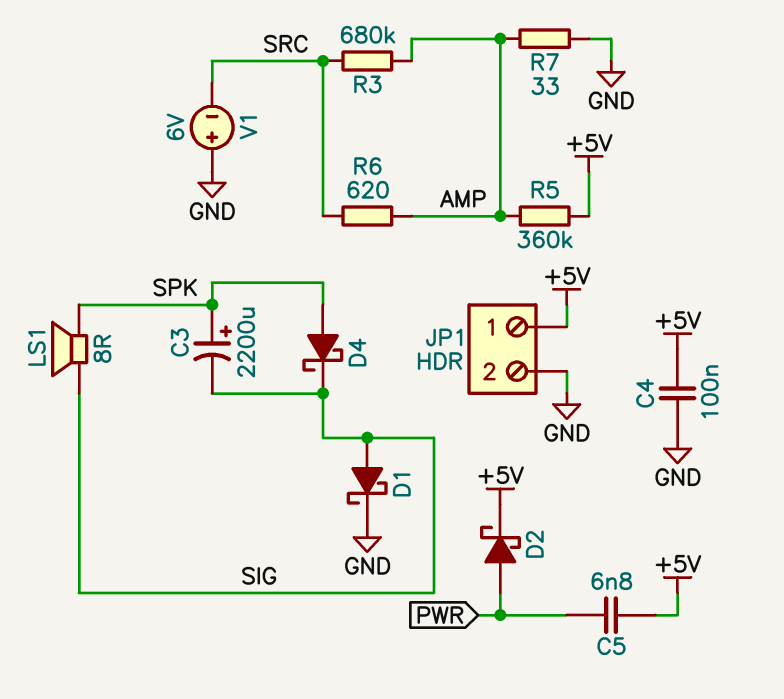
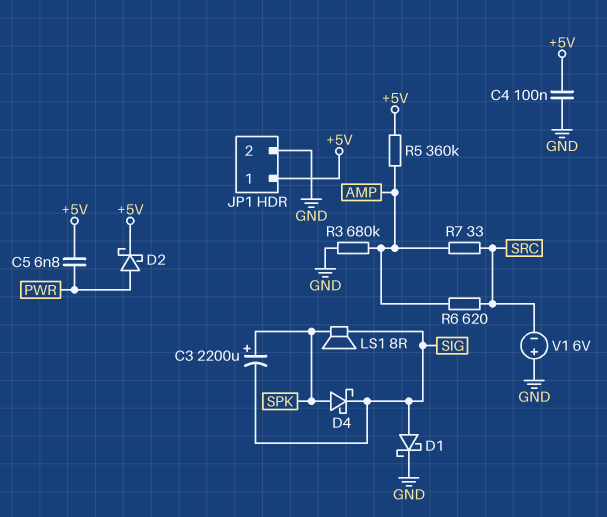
R3: 680k (AMP, SRC) -> 680k (AMP, GND)
R7: 33 (AMP, GND) -> 33 (AMP, SRC)

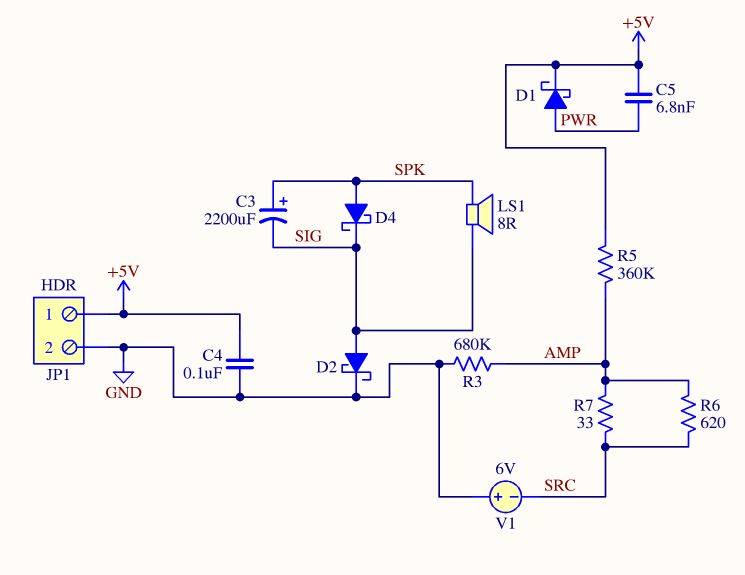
D1: schottky (A SIG, K GND) -> schottky (A PWR, K +5V)
D2: schottky (A PWR, K +5V) -> schottky (A SIG, K GND)

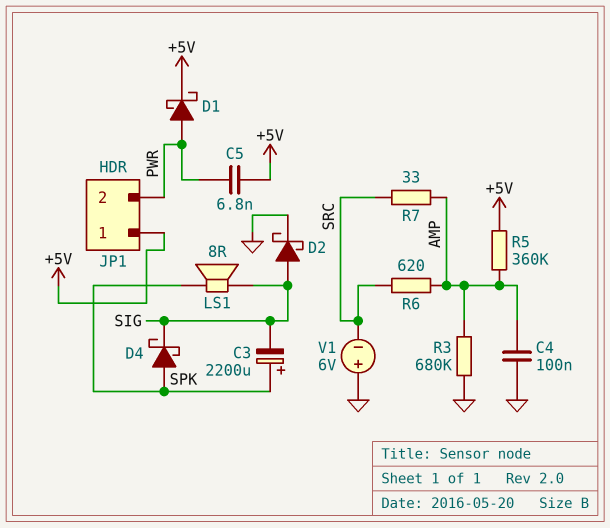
C4: 100nF (+5V, GND) -> 100nF (AMP, GND)
JP1 pin 2: GND -> PWR

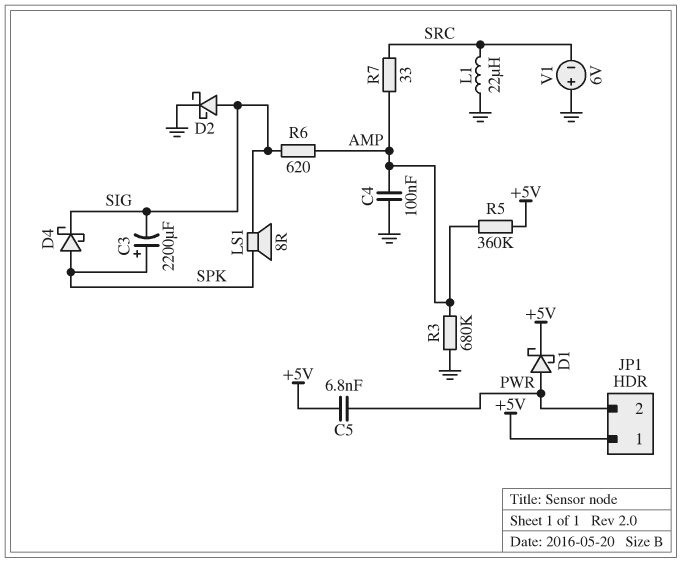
L1: none -> 22uH (GND, SRC)
R6: 620 (AMP, SRC) -> 620 (AMP, SIG)

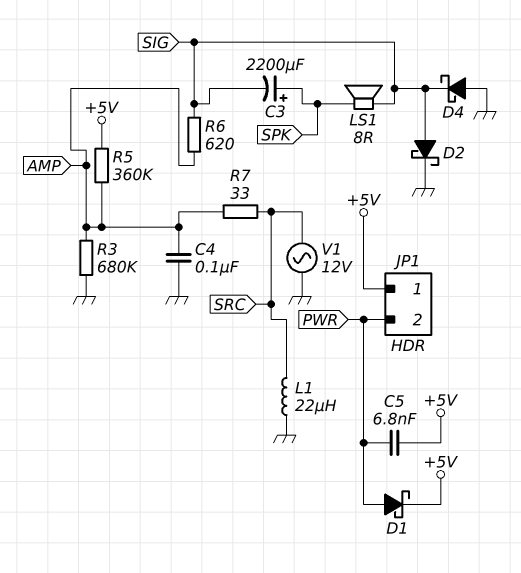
D4: schottky (A SPK, K SIG) -> schottky (A GND, K SIG)
V1: 6V (plus GND, minus SRC) -> AC 12V (GND, SRC)

